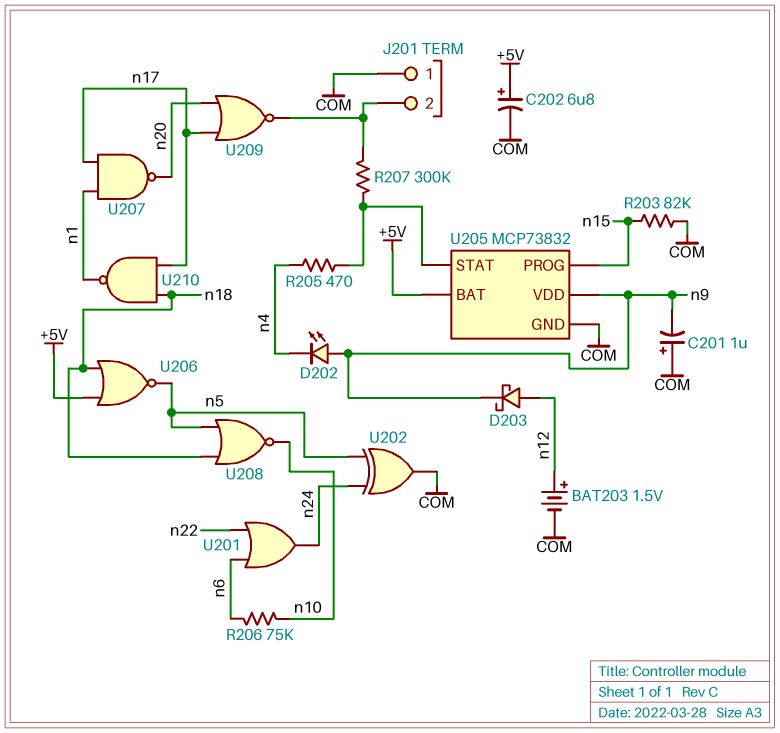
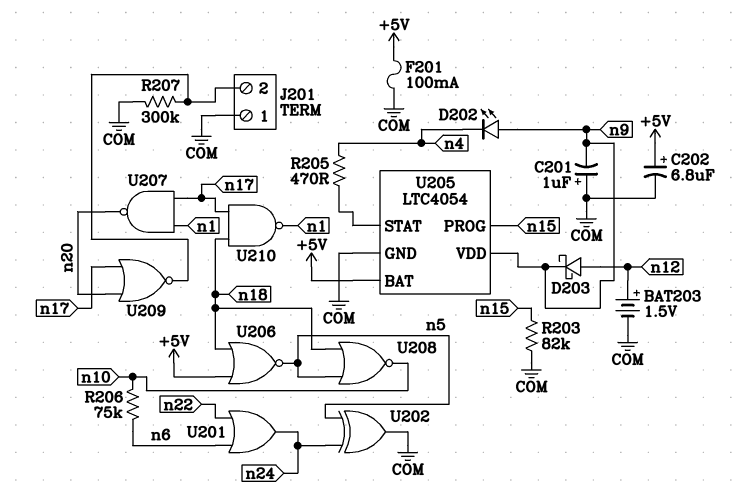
F201: none -> 100mA (+5V, COM)
R207: 300k (J201/2, U205/STAT) -> 300k (COM, J201/2)
U205: MCP73832 -> LTC4054

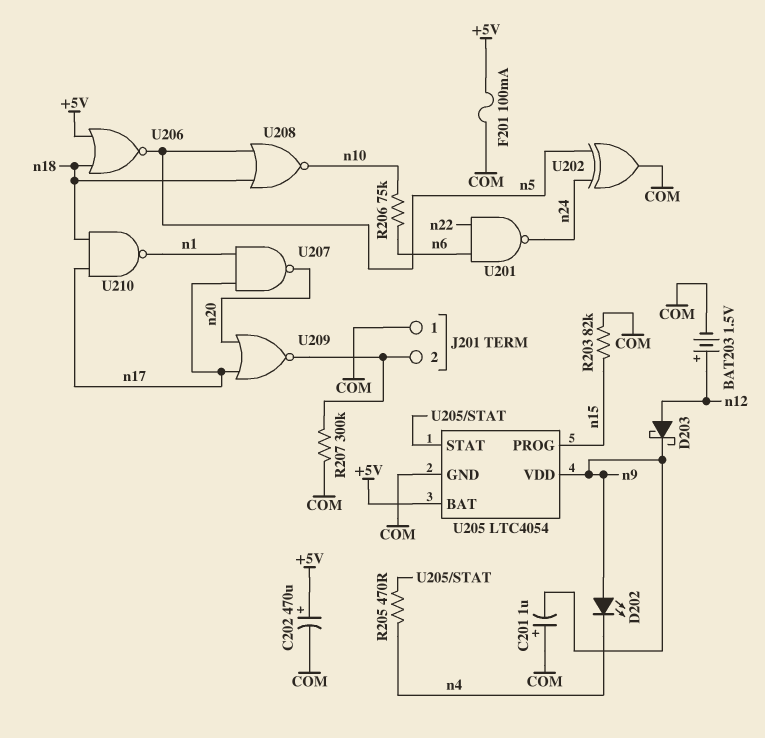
C202: 6.8uF (plus +5V, minus COM) -> 470uF (plus +5V, minus COM)
U201: OR (in n6, in n22, out n24) -> NAND (in n6, in n22, out n24)

